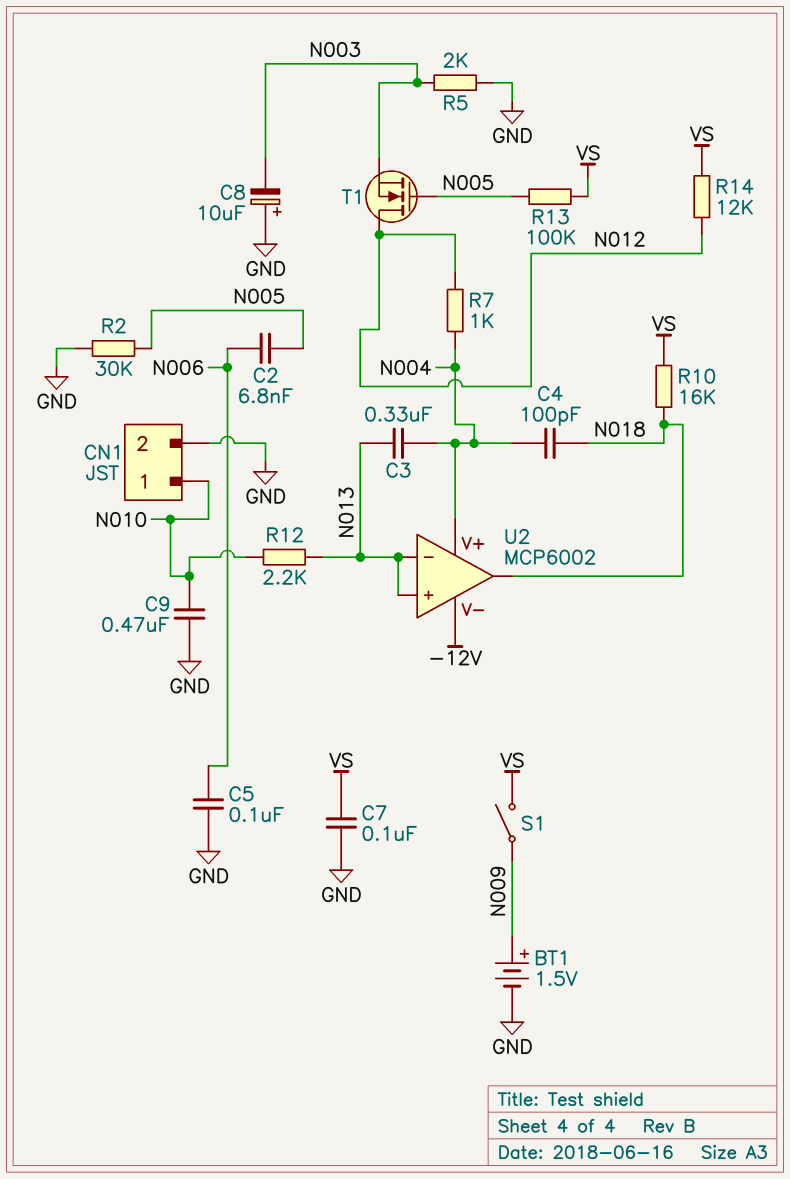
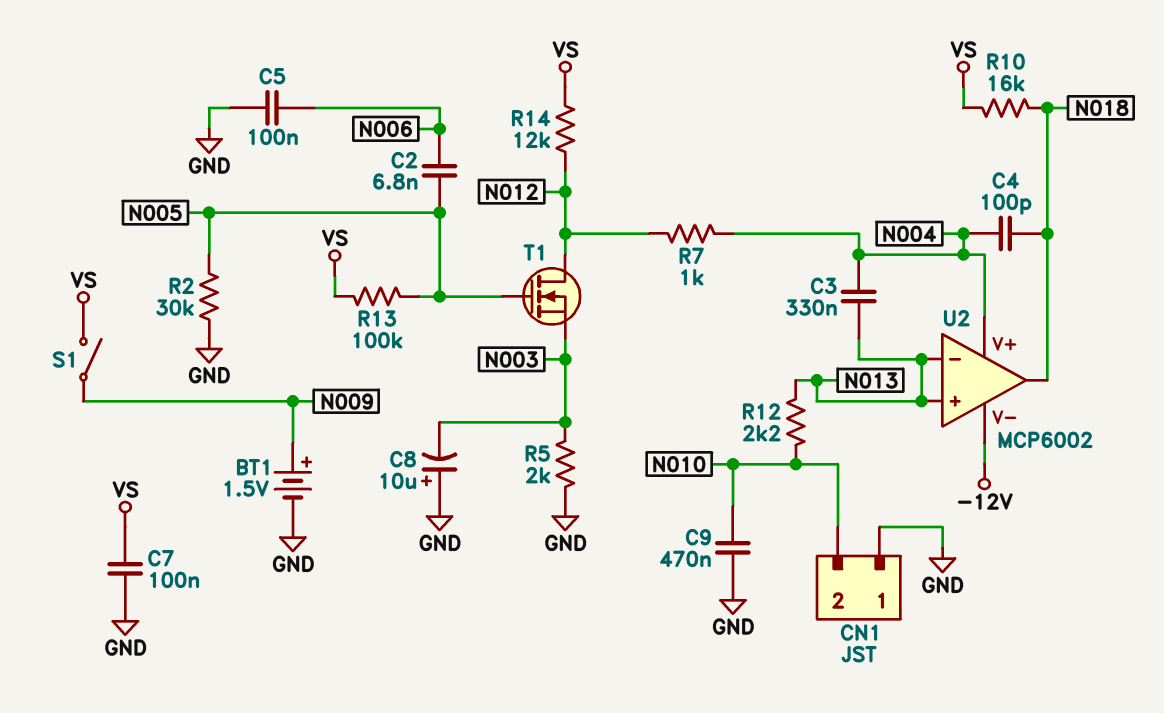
CN1 pin 1: N010 -> GND
CN1 pin 2: GND -> N010

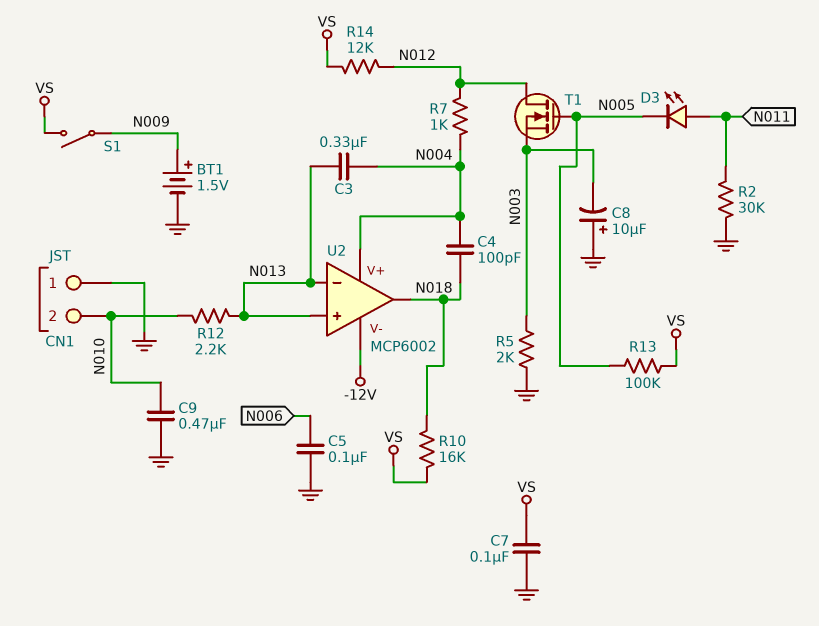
C2: 6.8nF (N005, N006) -> none
D3: none -> LED (A N011, K N005)
R2: 30k (GND, N005) -> 30k (GND, N011)

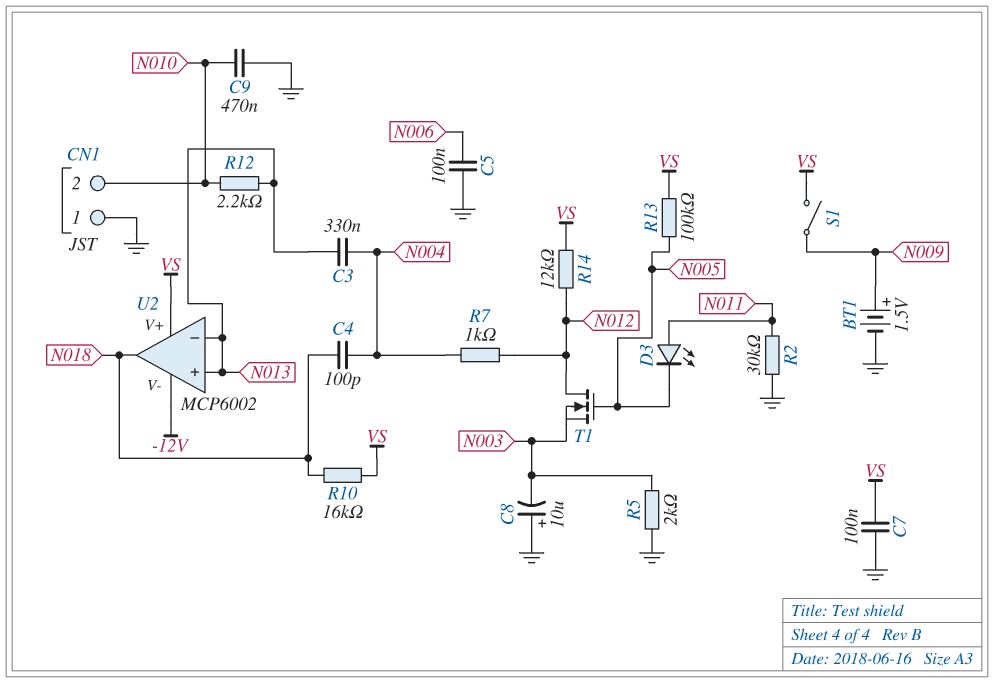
U2 pin V+: N004 -> VS

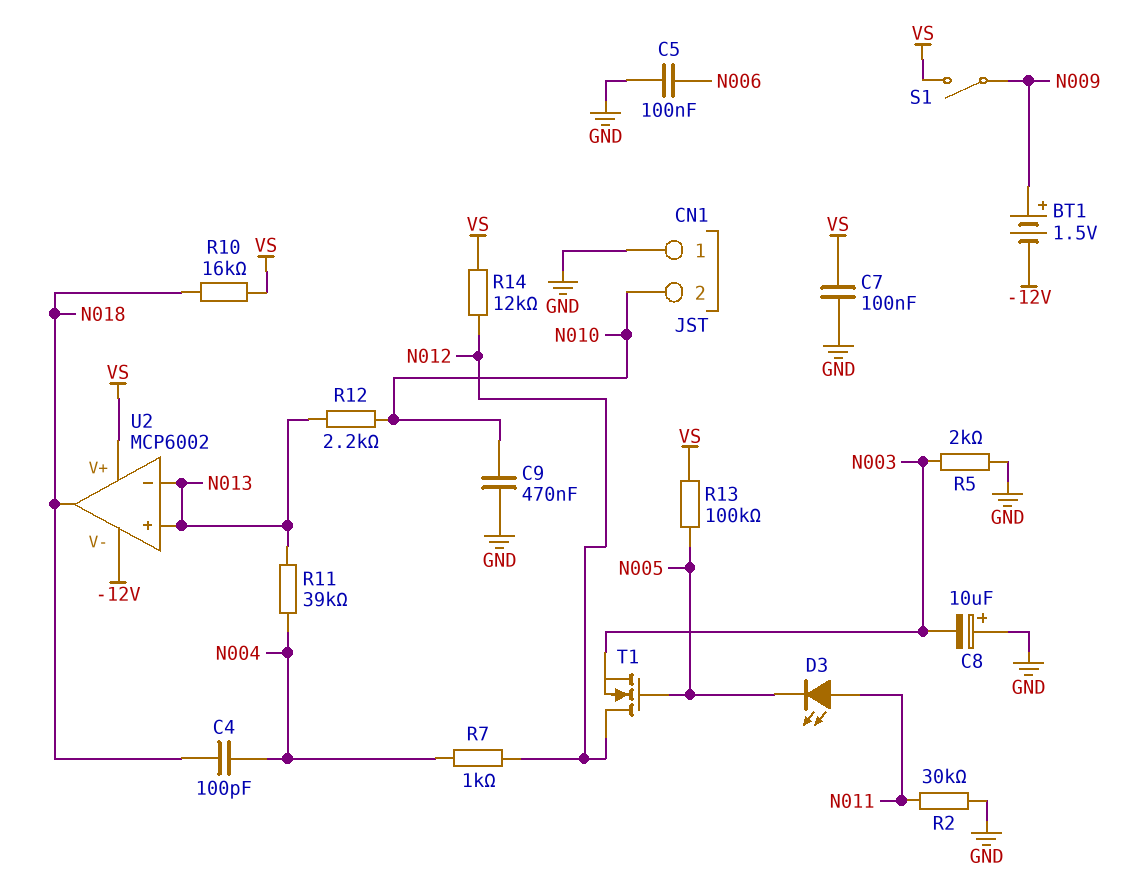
BT1: 1.5V (plus N009, minus GND) -> 1.5V (plus N009, minus -12V)
C3: 330nF (N004, N013) -> none
R11: none -> 39k (N004, N013)

